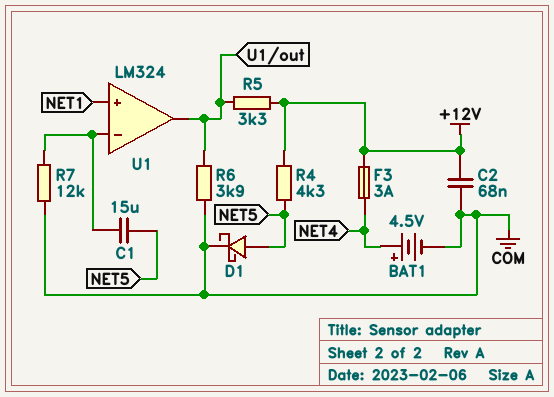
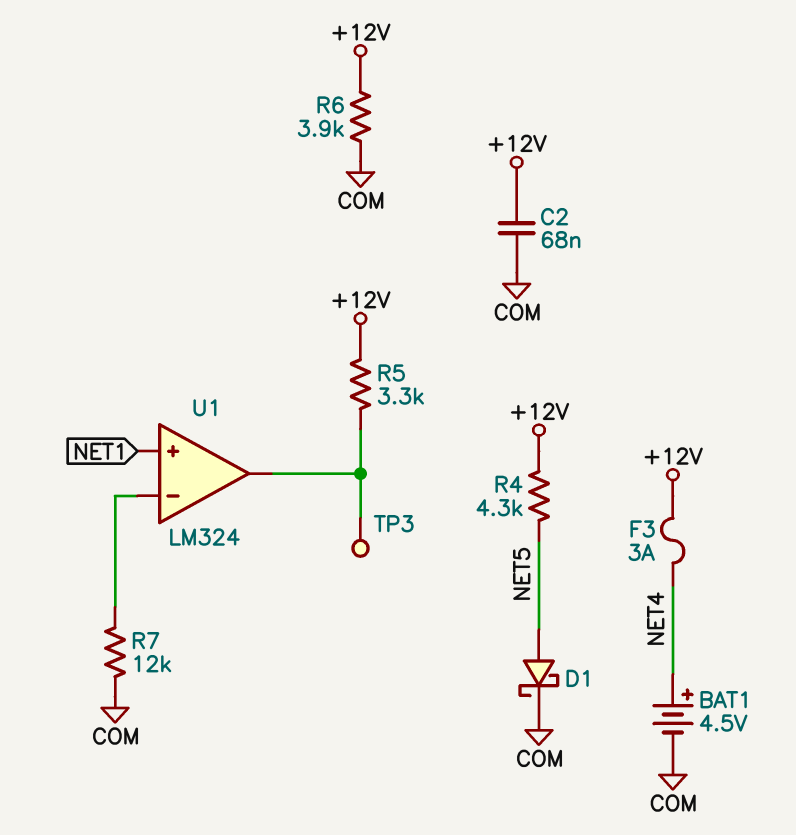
C1: 15uF (NET5, U1/in-) -> none
R6: 3.9k (COM, U1/out) -> 3.9k (+12V, COM)
TP3: none -> test point (U1/out)

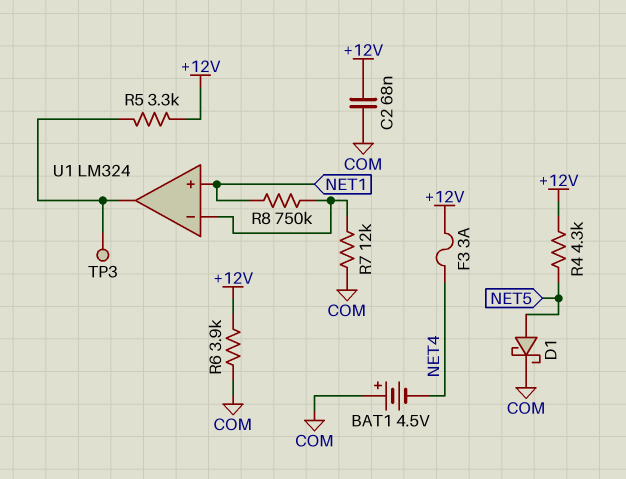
BAT1: 4.5V (plus NET4, minus COM) -> 4.5V (plus COM, minus NET4)
R8: none -> 750k (NET1, U1/in-)

